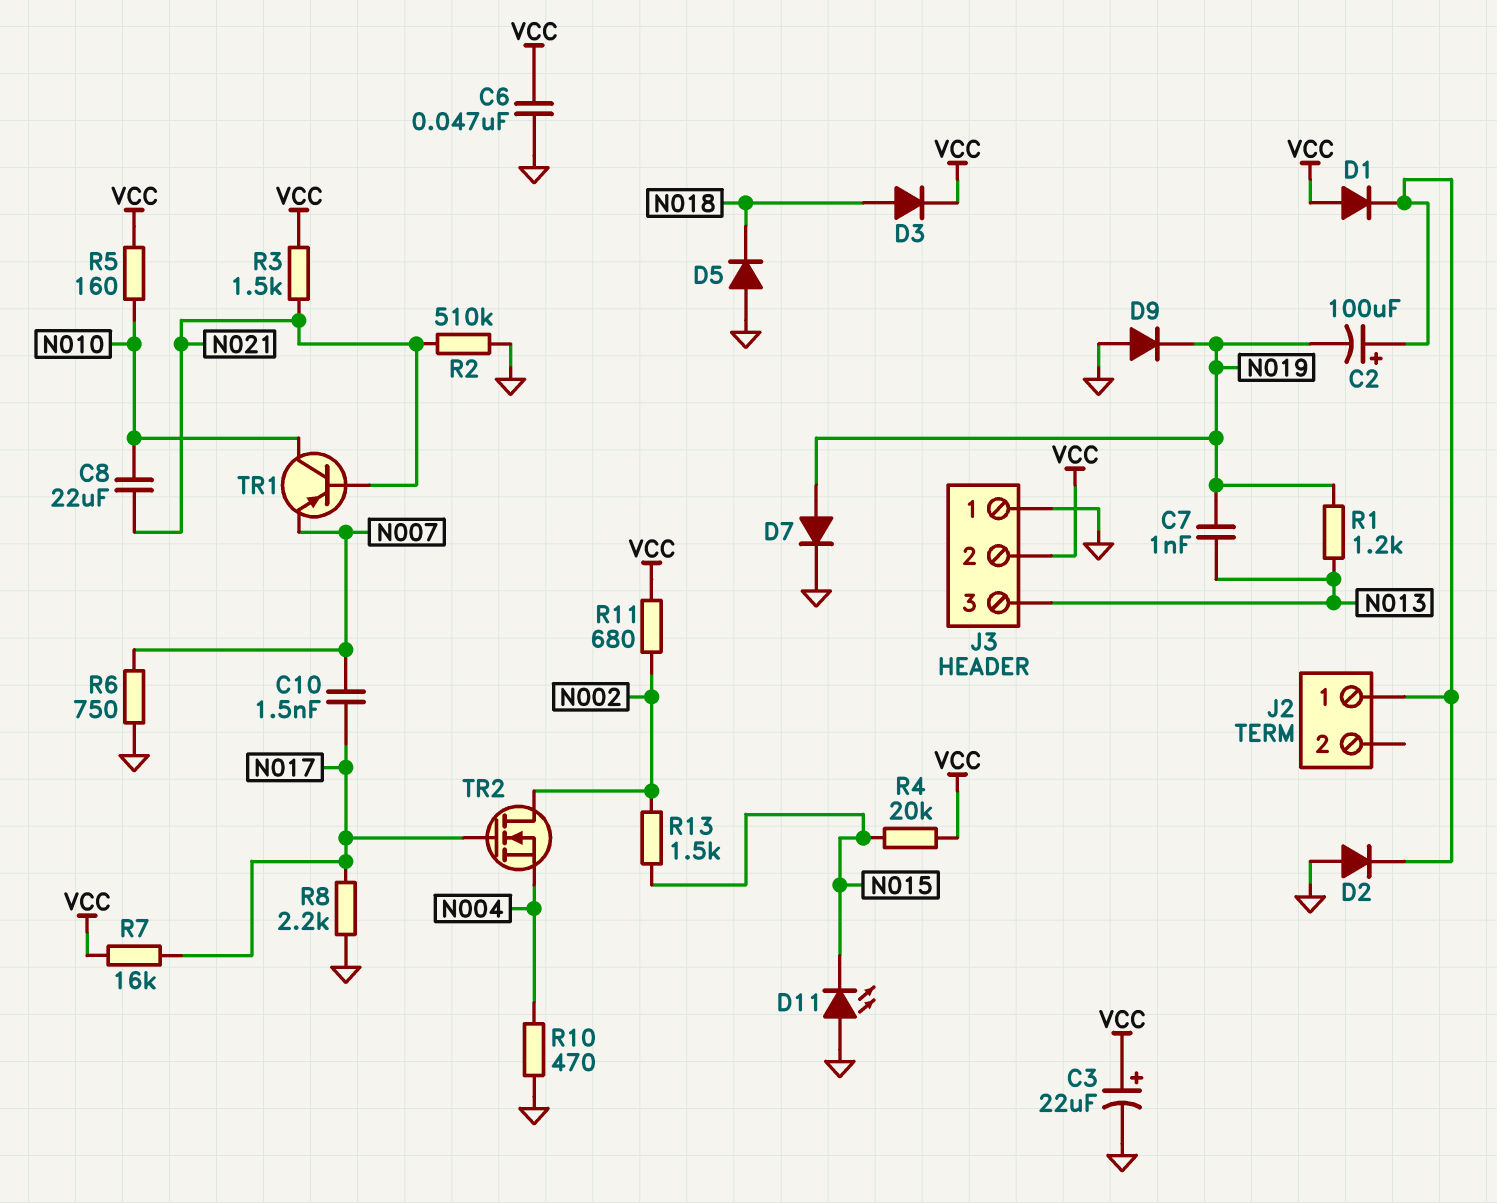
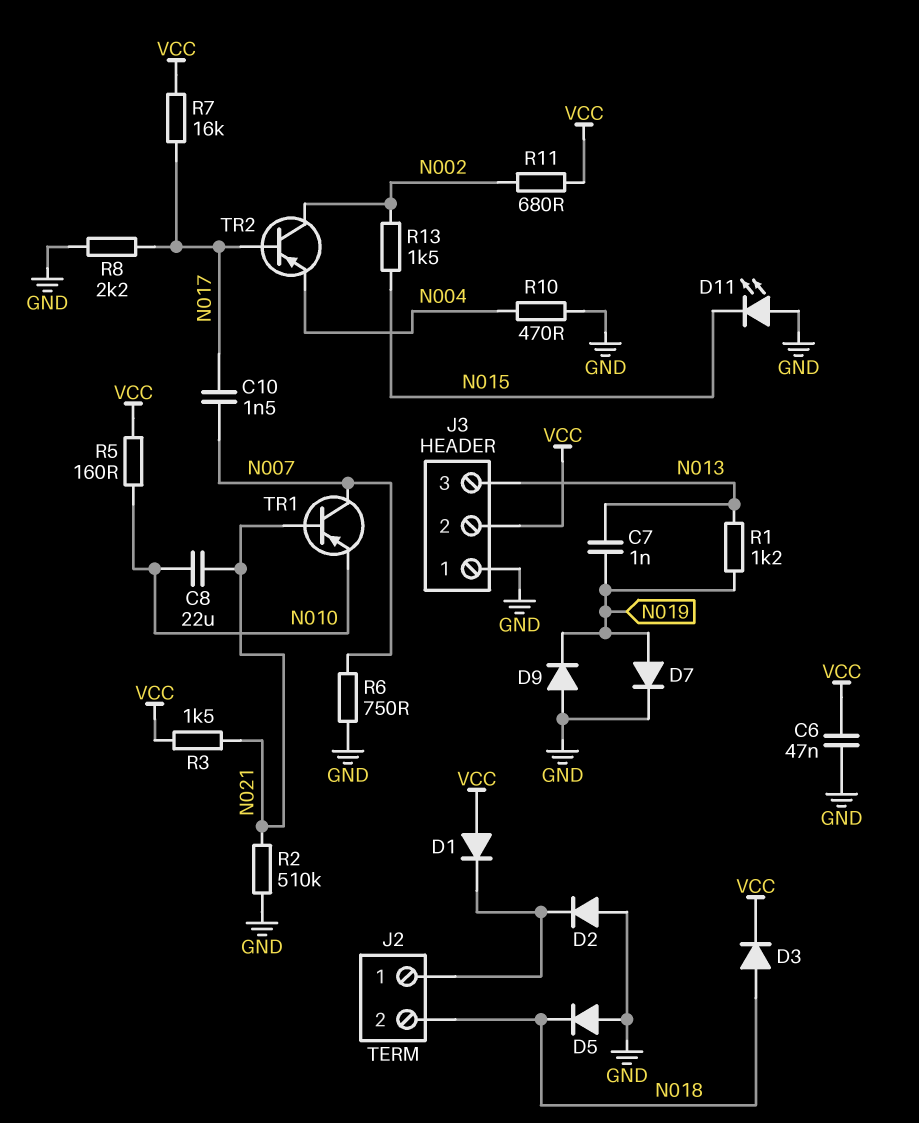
C2: 100uF (plus J2/1, minus N019) -> none
C3: 22uF (plus VCC, minus GND) -> none
J2 pin 2: none -> N018
R4: 20k (N015, VCC) -> none
TR1: PNP (B N021, C N010, E N007) -> PNP (B N021, C N007, E N010)
TR2: NMOS (G N017, D N002, S N004) -> PNP (B N017, C N002, E N004)

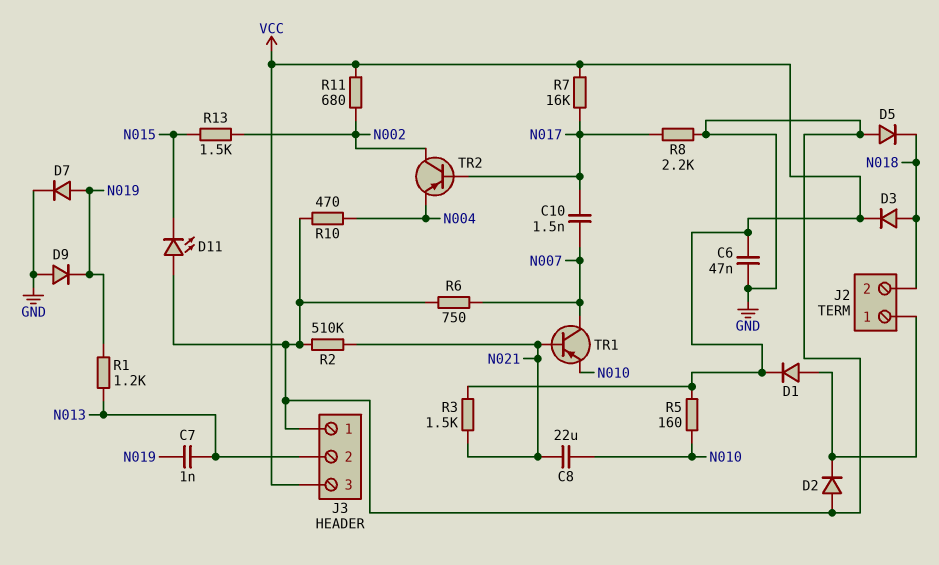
D1: diode (A VCC, K J2/1) -> diode (A J2/1, K VCC)
J3 pin 2: VCC -> N013
J3 pin 3: N013 -> VCC

